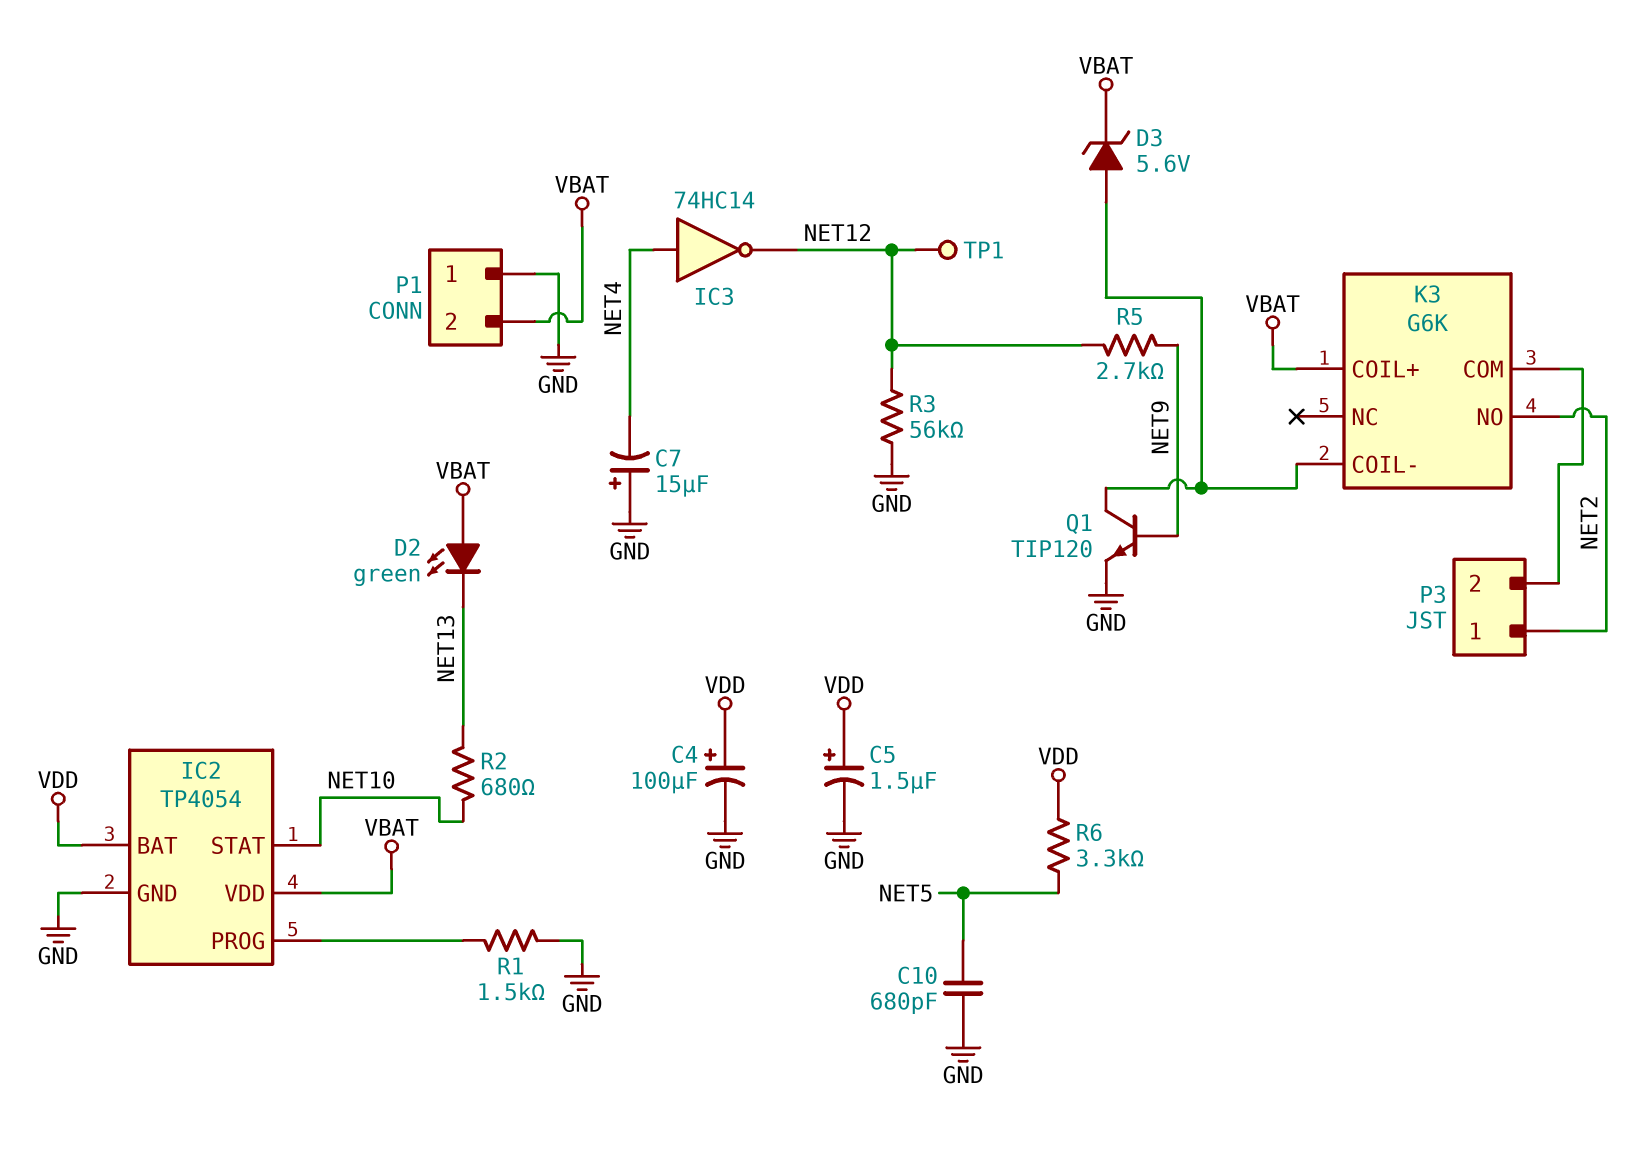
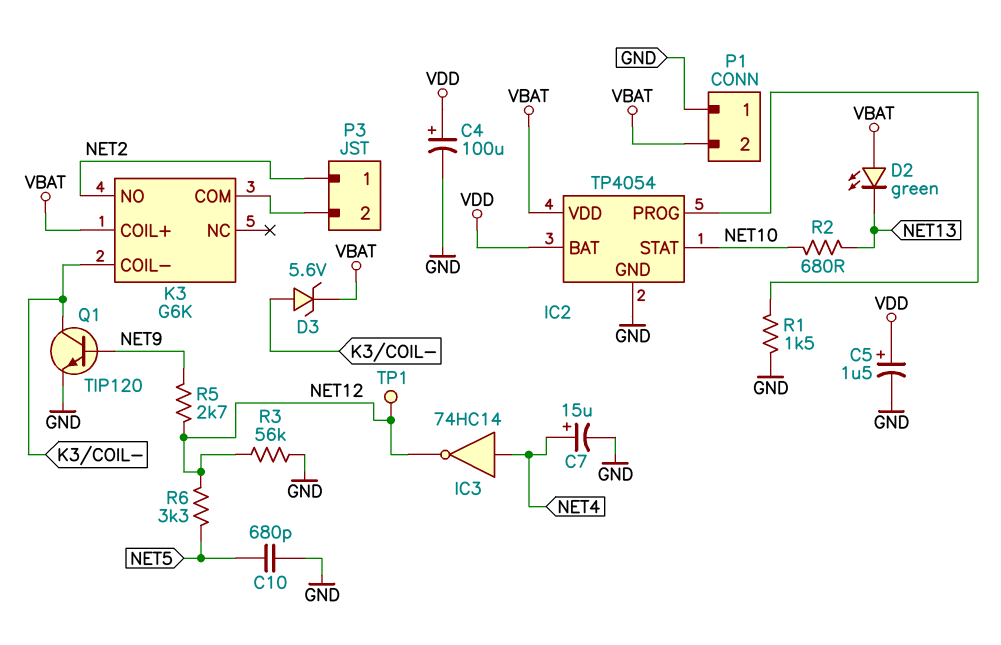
C7: 15uF (plus GND, minus NET4) -> 15uF (plus NET4, minus GND)
R6: 3.3k (NET5, VDD) -> 3.3k (NET5, NET12)

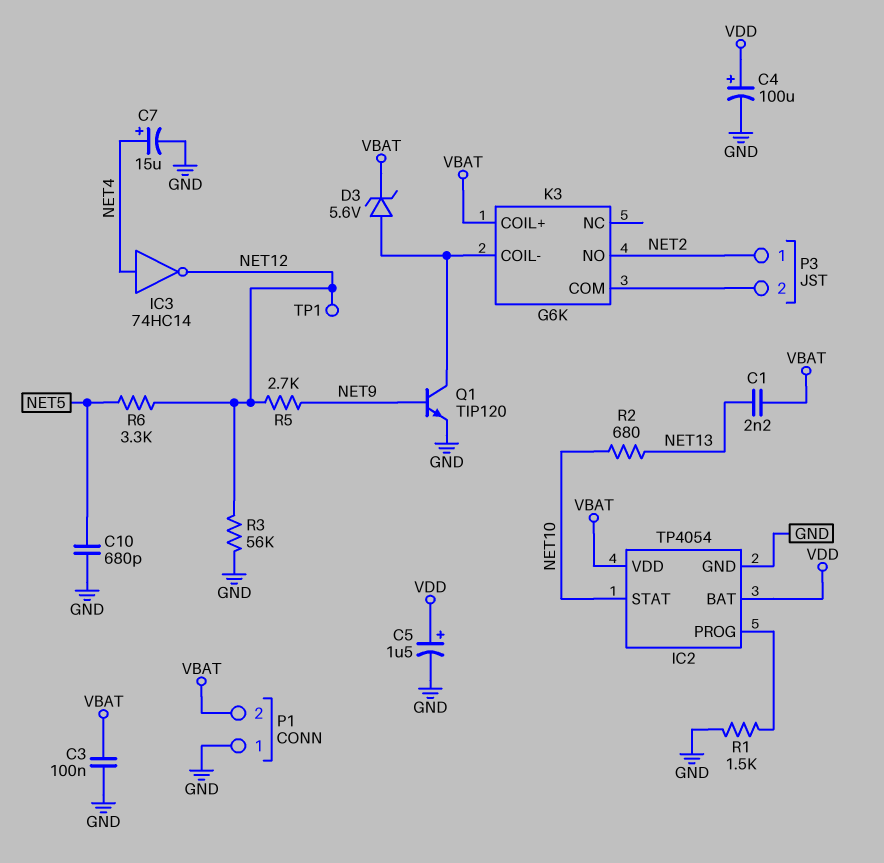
C1: none -> 2.2nF (NET13, VBAT)
C3: none -> 100nF (GND, VBAT)
D2: LED green (A VBAT, K NET13) -> none

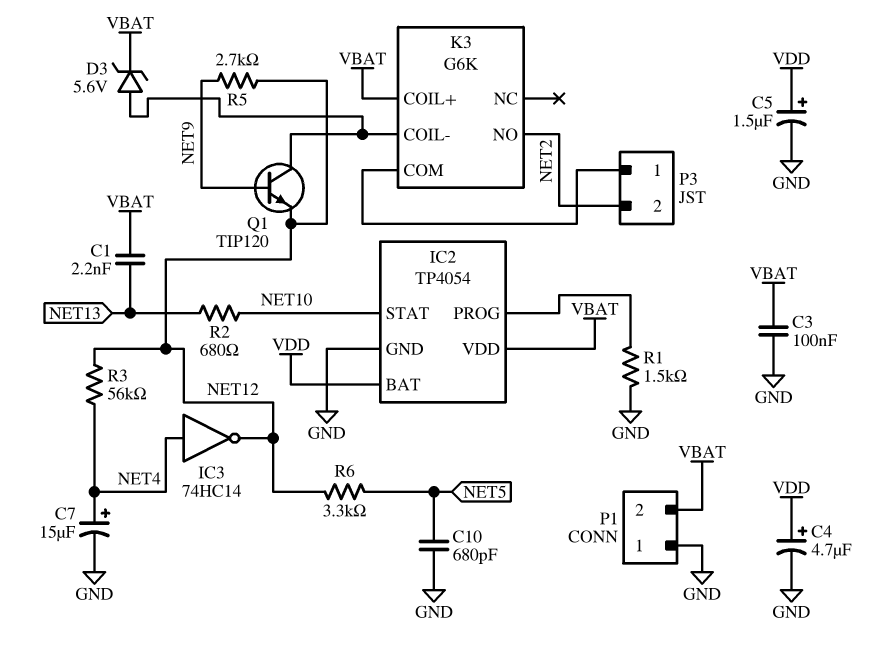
C4: 100uF (plus VDD, minus GND) -> 4.7uF (plus VDD, minus GND)
P3 pin 1: NET2 -> K3/COM
P3 pin 2: K3/COM -> NET2
Q1: NPN TIP120 (B NET9, C K3/COIL-, E GND) -> NPN TIP120 (B NET9, C K3/COIL-, E NET12)
R3: 56k (GND, NET12) -> 56k (NET4, NET12)
TP1: test point (NET12) -> none

